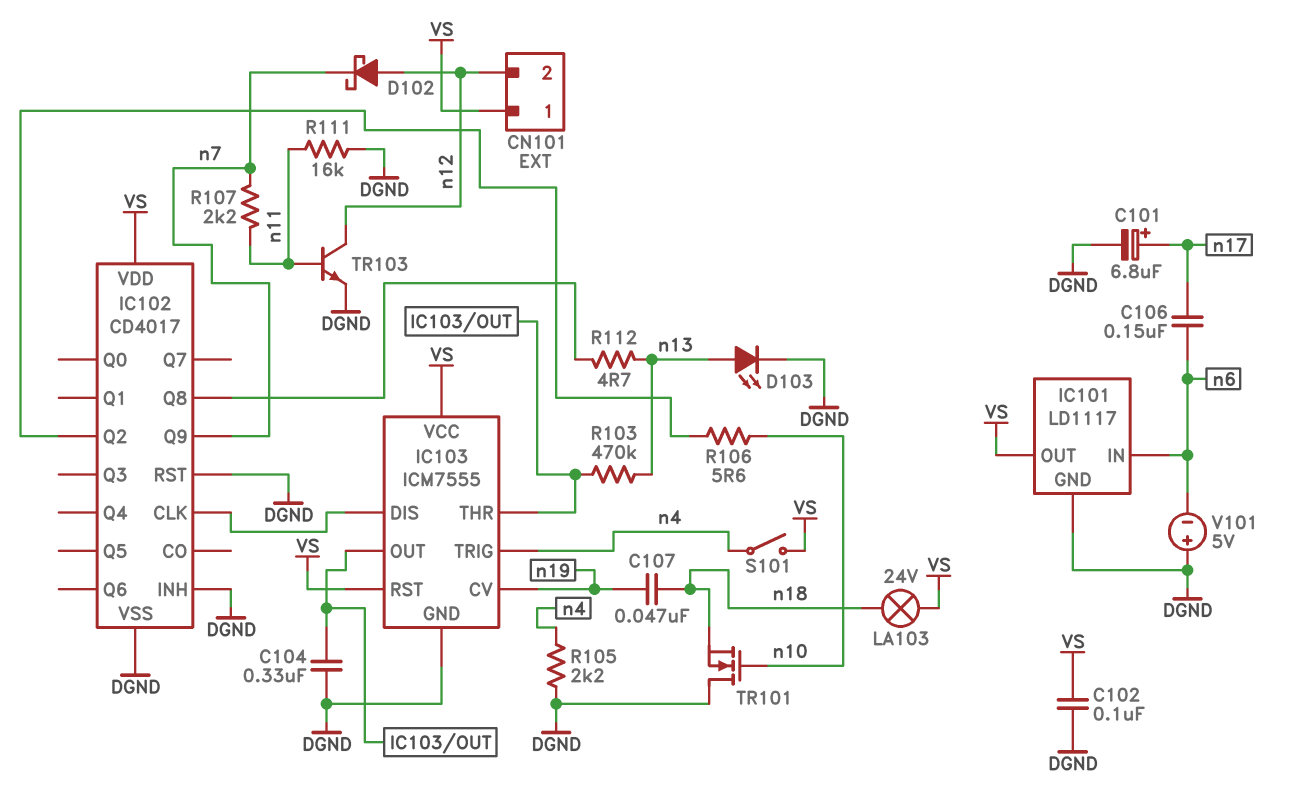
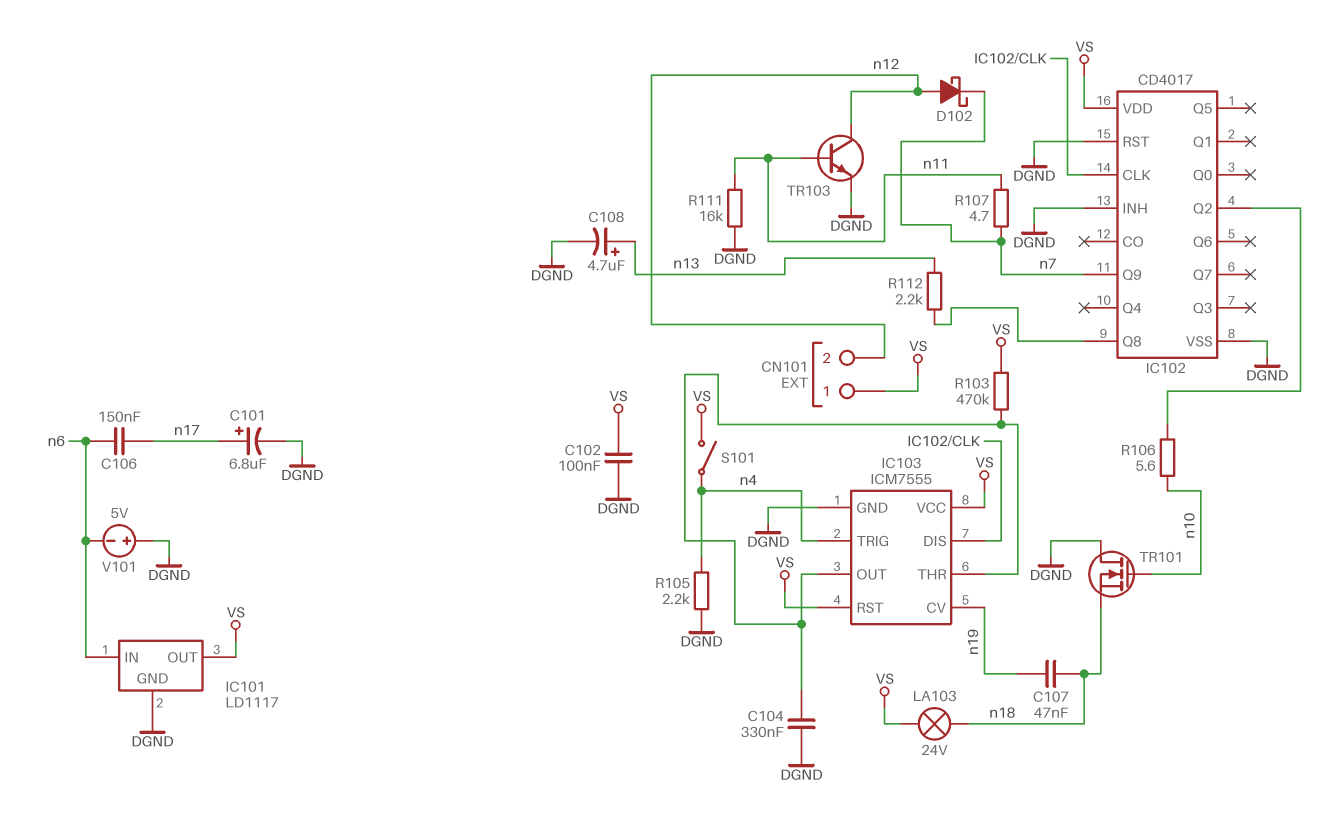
C108: none -> 4.7uF (plus n13, minus DGND)
D103: LED (A n13, K DGND) -> none
R103: 470k (IC103/OUT, n13) -> 470k (IC103/OUT, VS)
R107: 2.2k (n7, n11) -> 4.7 (n7, n11)
R112: 4.7 (IC102/Q8, n13) -> 2.2k (IC102/Q8, n13)

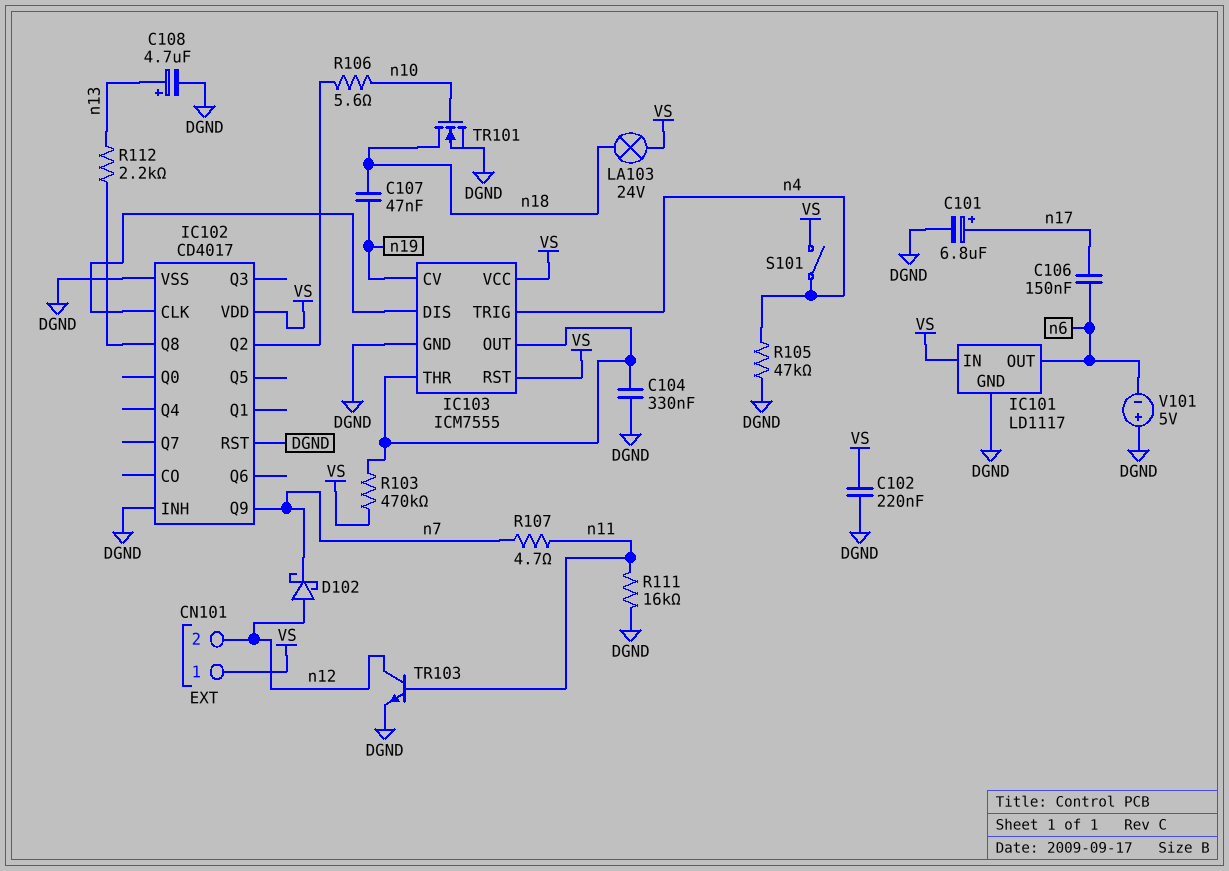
C102: 100nF (DGND, VS) -> 220nF (DGND, VS)
IC101 pin IN: n6 -> VS
IC101 pin OUT: VS -> n6
R105: 2.2k (DGND, n4) -> 47k (DGND, n4)
TR101: NMOS (G n10, D DGND, S n18) -> NMOS (G n10, D n18, S DGND)

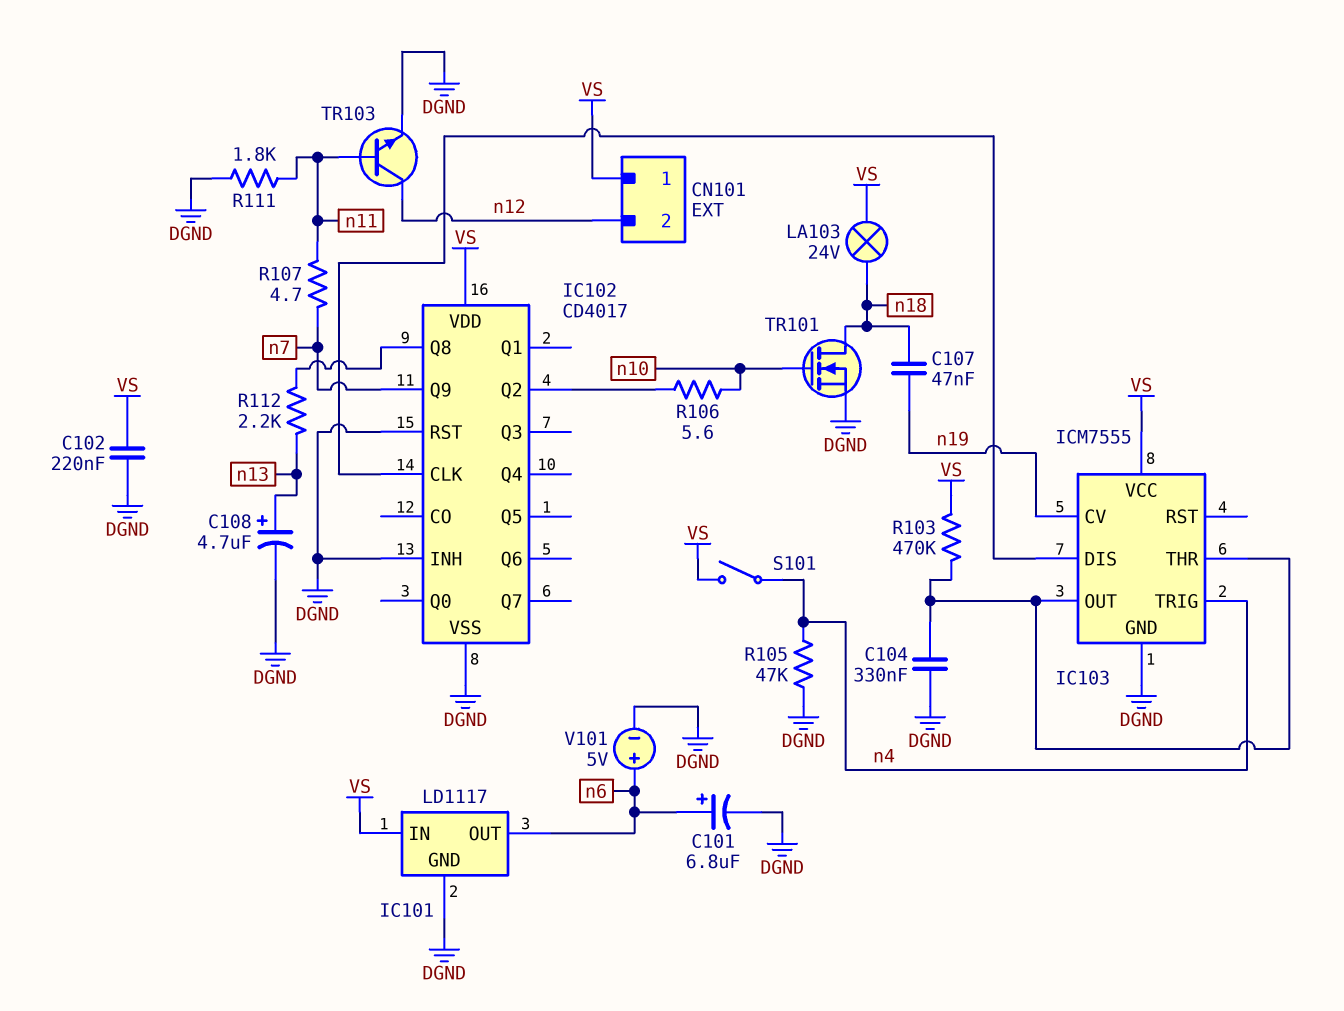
C101: 6.8uF (plus n17, minus DGND) -> 6.8uF (plus n6, minus DGND)
C106: 150nF (n6, n17) -> none
D102: schottky (A n12, K n7) -> none
IC103 pin RST: VS -> none
R111: 16k (DGND, n11) -> 1.8k (DGND, n11)
V101: 5V (plus DGND, minus n6) -> 5V (plus n6, minus DGND)

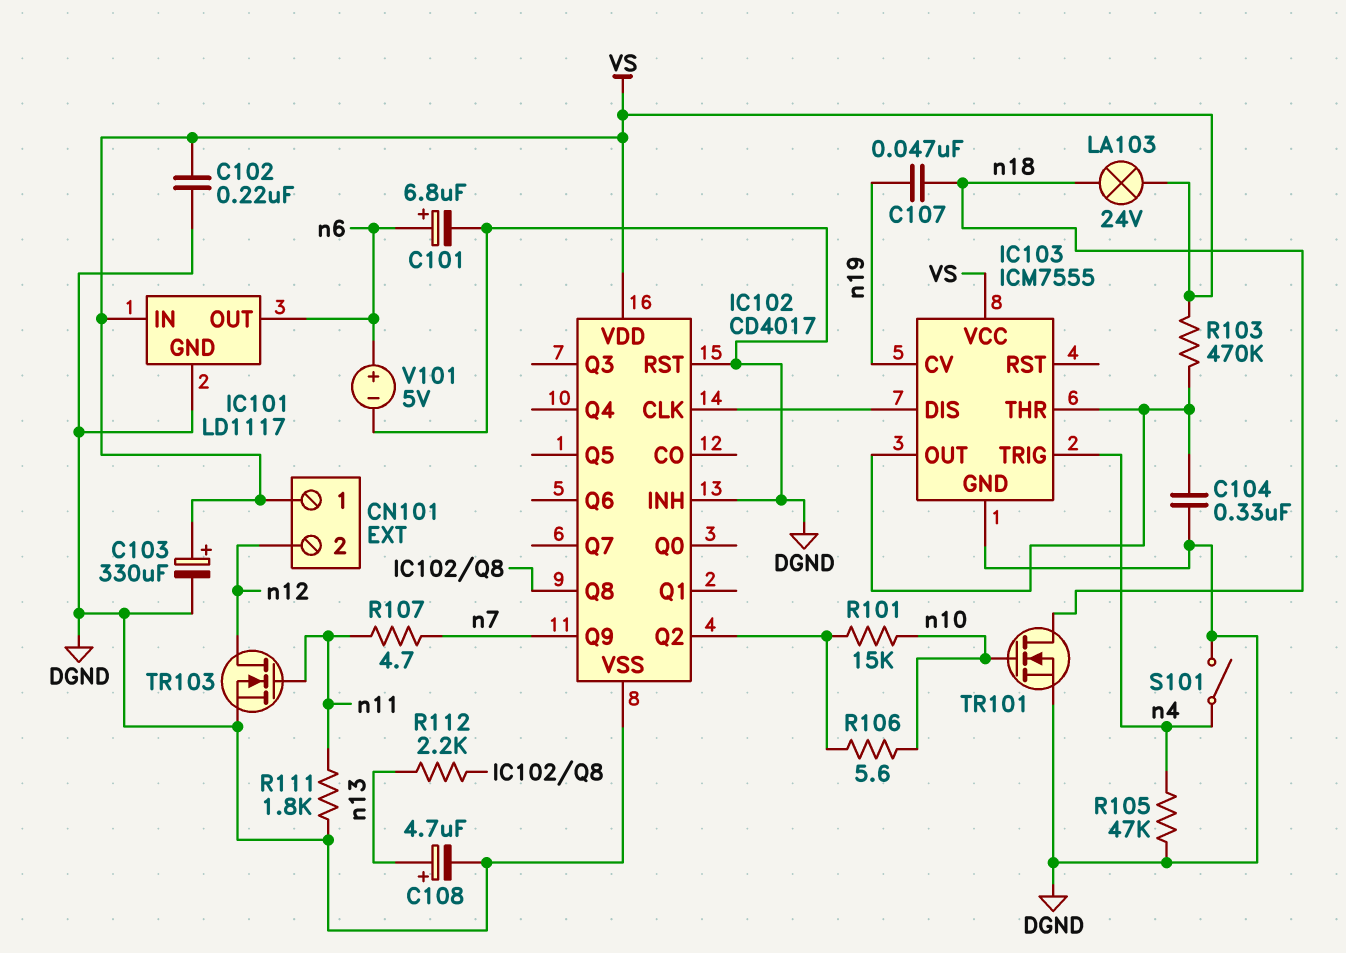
C103: none -> 330uF (plus VS, minus DGND)
R101: none -> 15k (IC102/Q2, n10)
S101: switch (VS, n4) -> switch (DGND, n4)
TR103: NPN (B n11, C n12, E DGND) -> NMOS (G n11, D n12, S DGND)

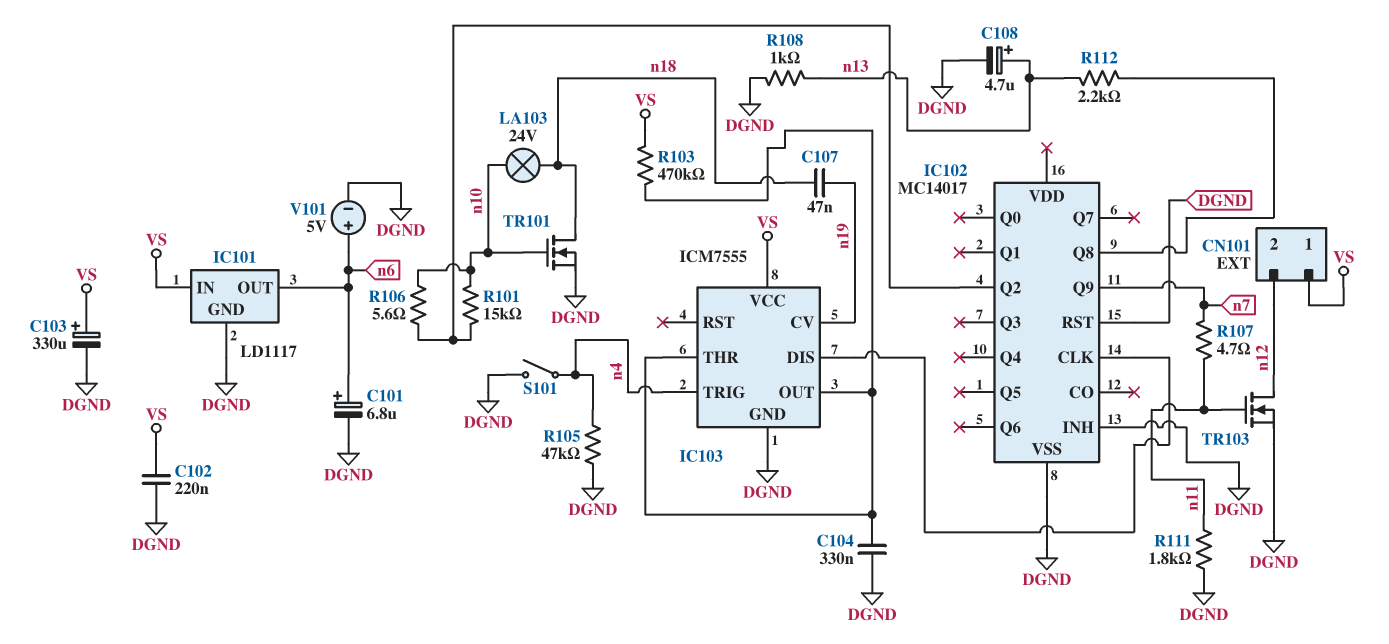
IC102: CD4017 -> MC14017
IC102 pin VDD: VS -> none
LA103: lamp 24V (VS, n18) -> lamp 24V (n10, n18)
R108: none -> 1k (DGND, n13)

